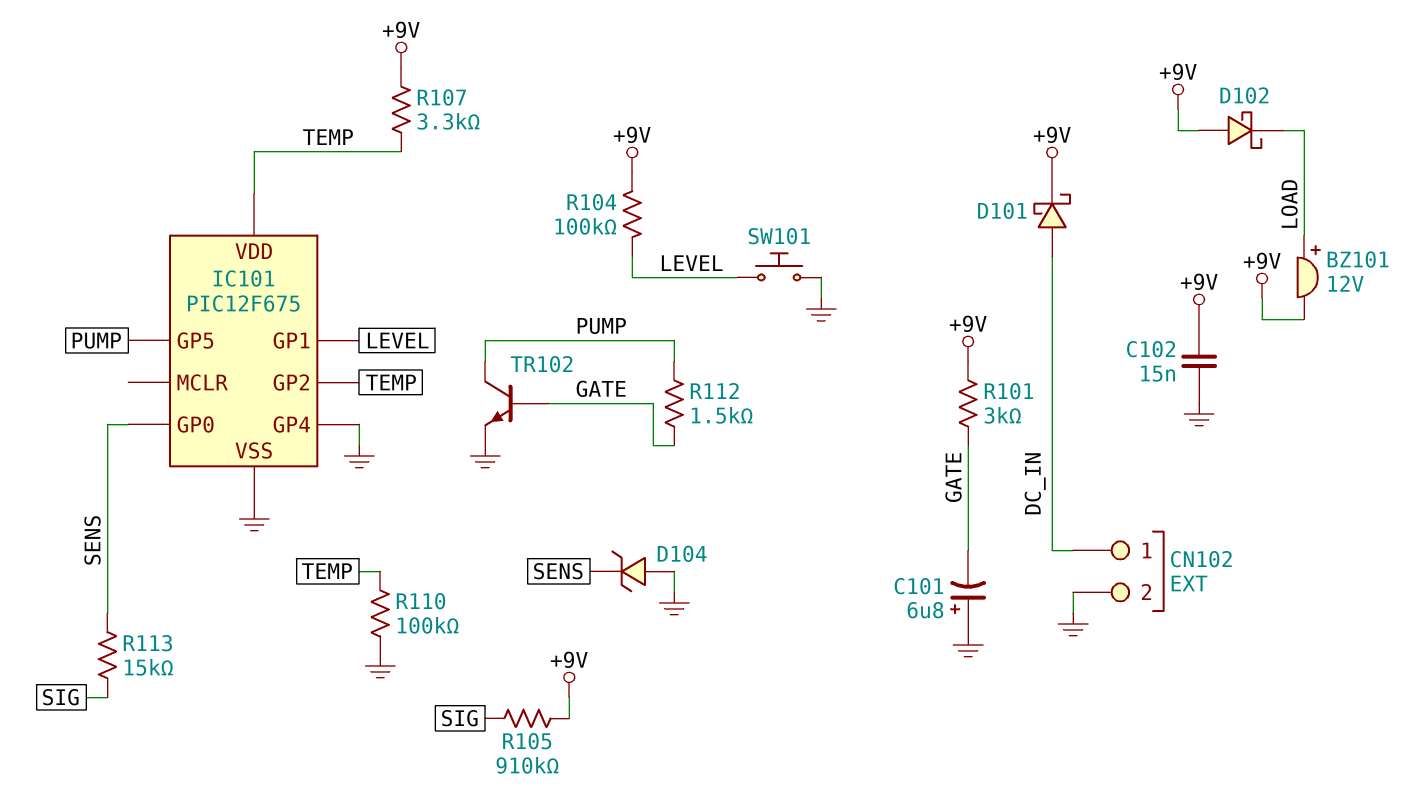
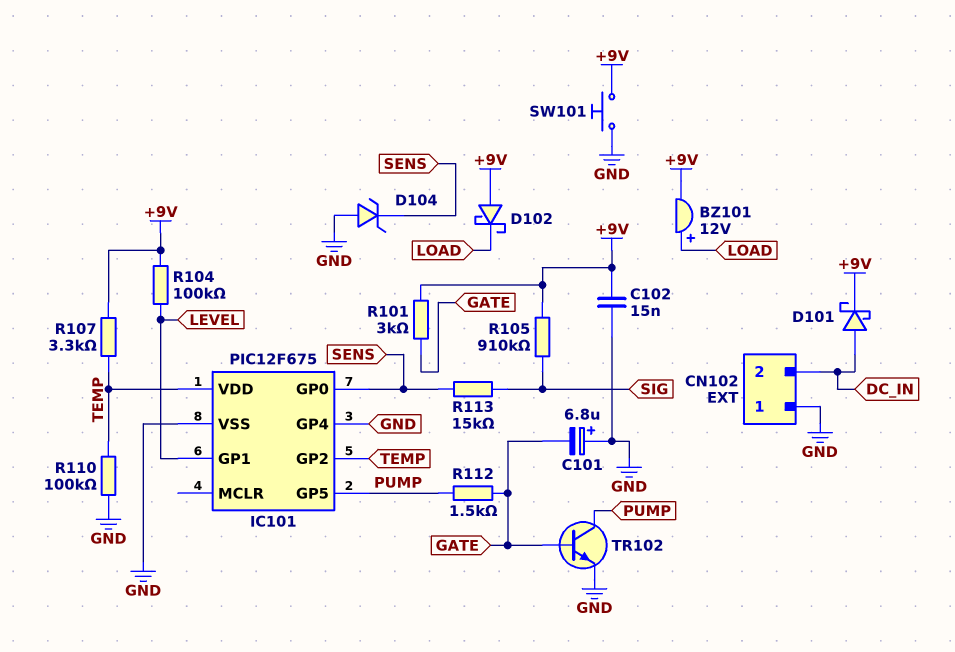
CN102 pin 1: DC_IN -> GND
CN102 pin 2: GND -> DC_IN
SW101: button (GND, LEVEL) -> button (+9V, GND)

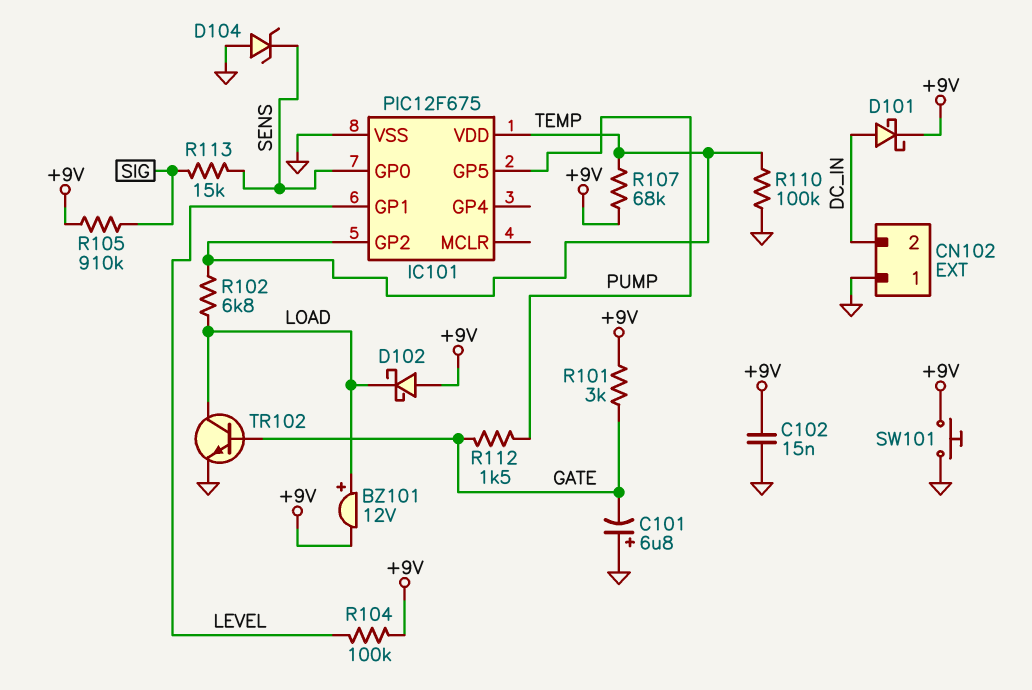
IC101 pin GP4: GND -> none
R102: none -> 6.8k (LOAD, TEMP)
R107: 3.3k (+9V, TEMP) -> 68k (+9V, TEMP)
TR102: NPN (B GATE, C PUMP, E GND) -> NPN (B GATE, C LOAD, E GND)

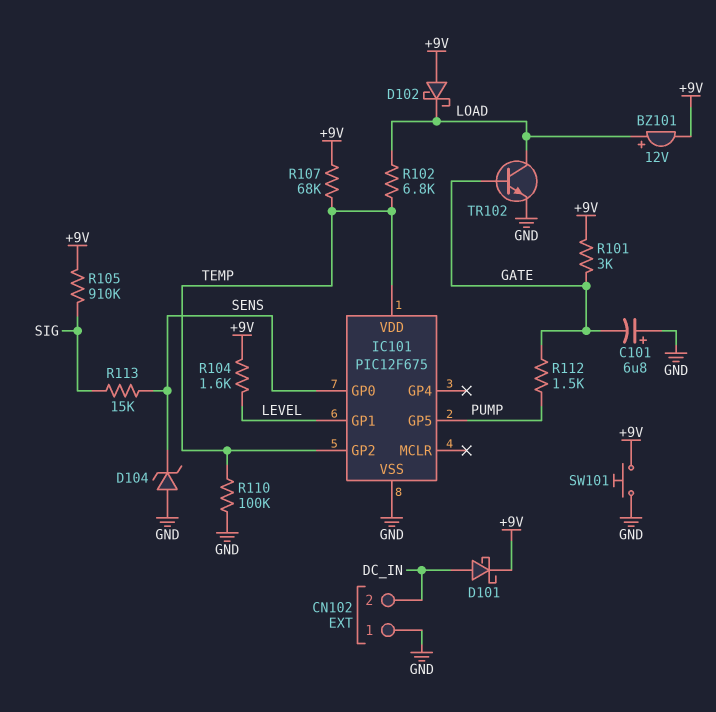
C102: 15nF (+9V, GND) -> none
R104: 100k (+9V, LEVEL) -> 1.6k (+9V, LEVEL)

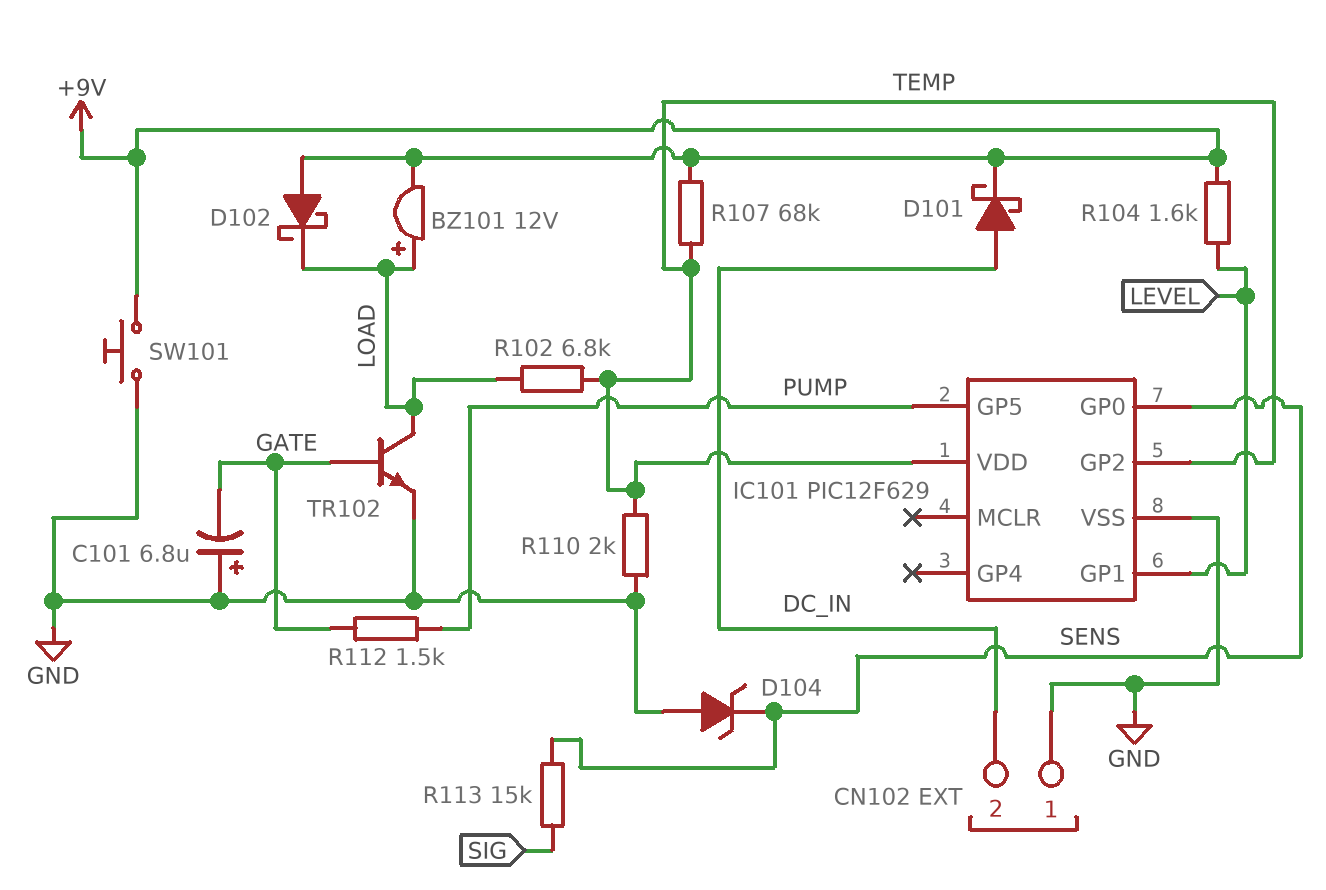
IC101: PIC12F675 -> PIC12F629
R101: 3k (+9V, GATE) -> none
R105: 910k (+9V, SIG) -> none
R110: 100k (GND, TEMP) -> 2k (GND, TEMP)

